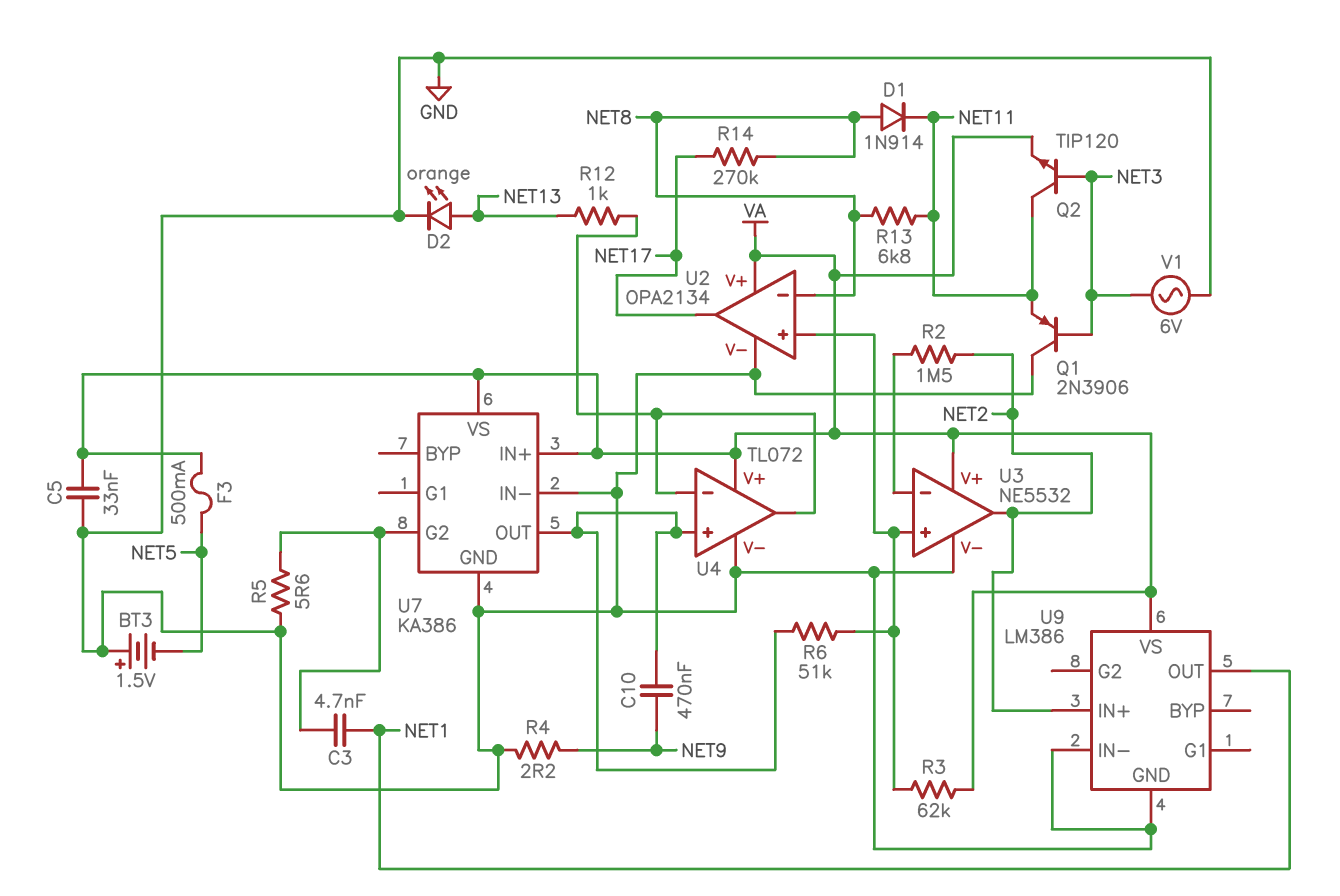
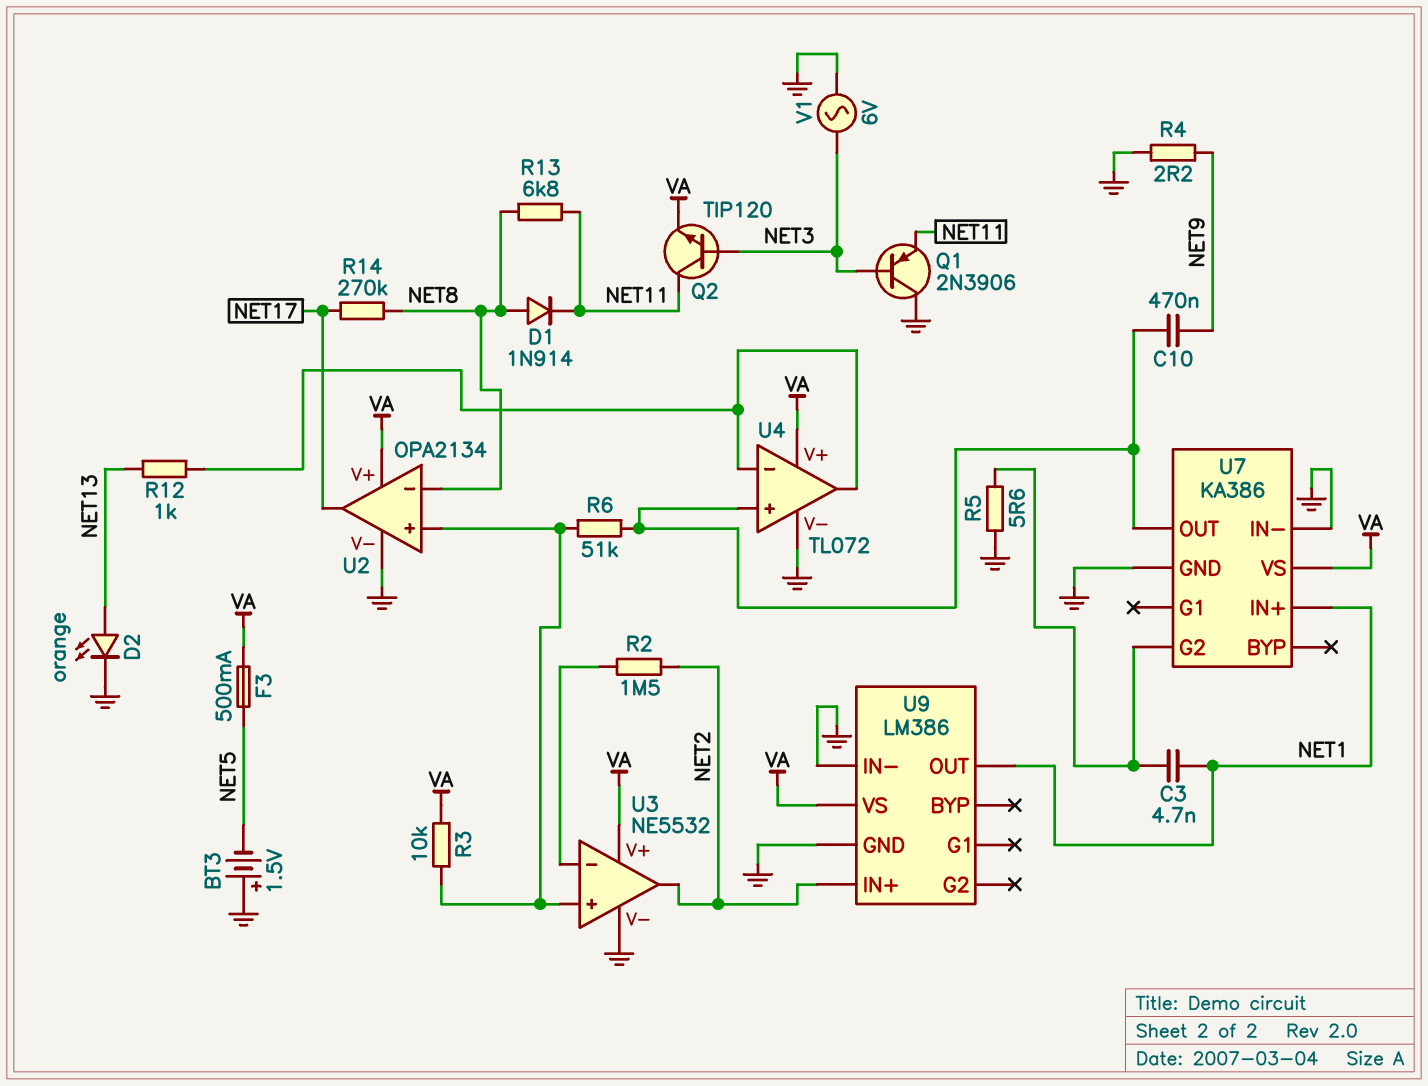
C5: 33nF (GND, VA) -> none
R3: 62k (U2/in+, VA) -> 10k (U2/in+, VA)
U7 pin IN+: VA -> NET1

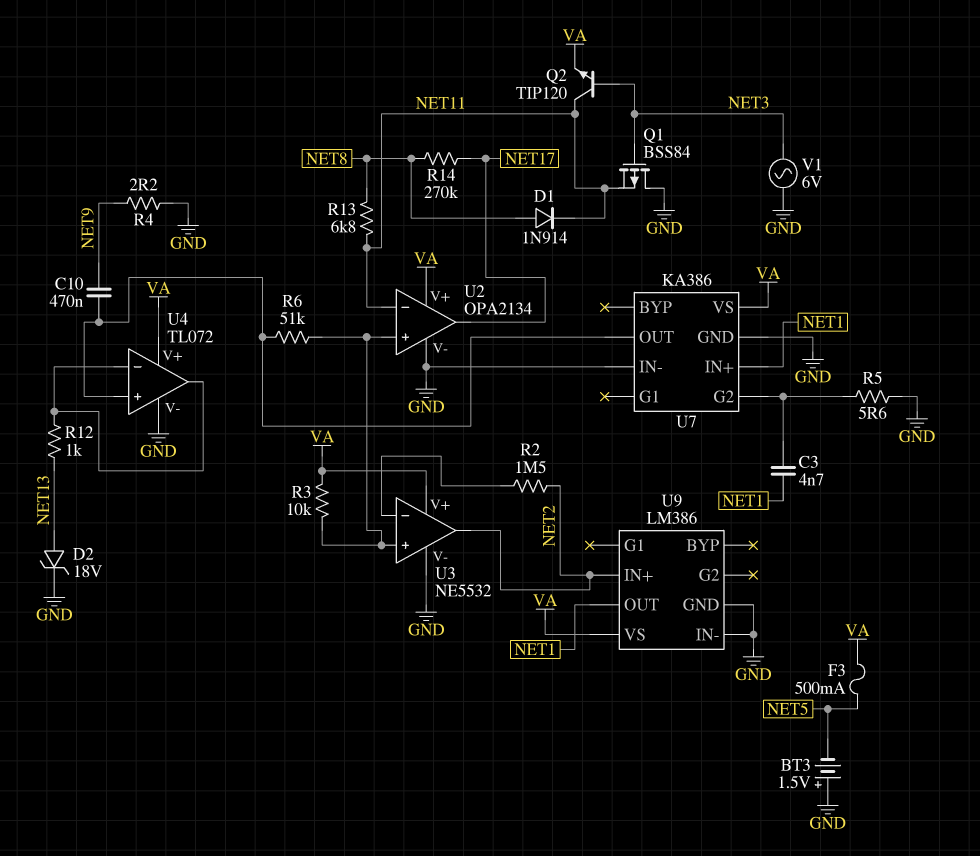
D2: LED orange (A NET13, K GND) -> zener 18V (A NET13, K GND)
Q1: PNP 2N3906 (B NET3, C GND, E NET11) -> PMOS BSS84 (G NET3, D GND, S NET11)
U2 pin in-: NET8 -> NET11

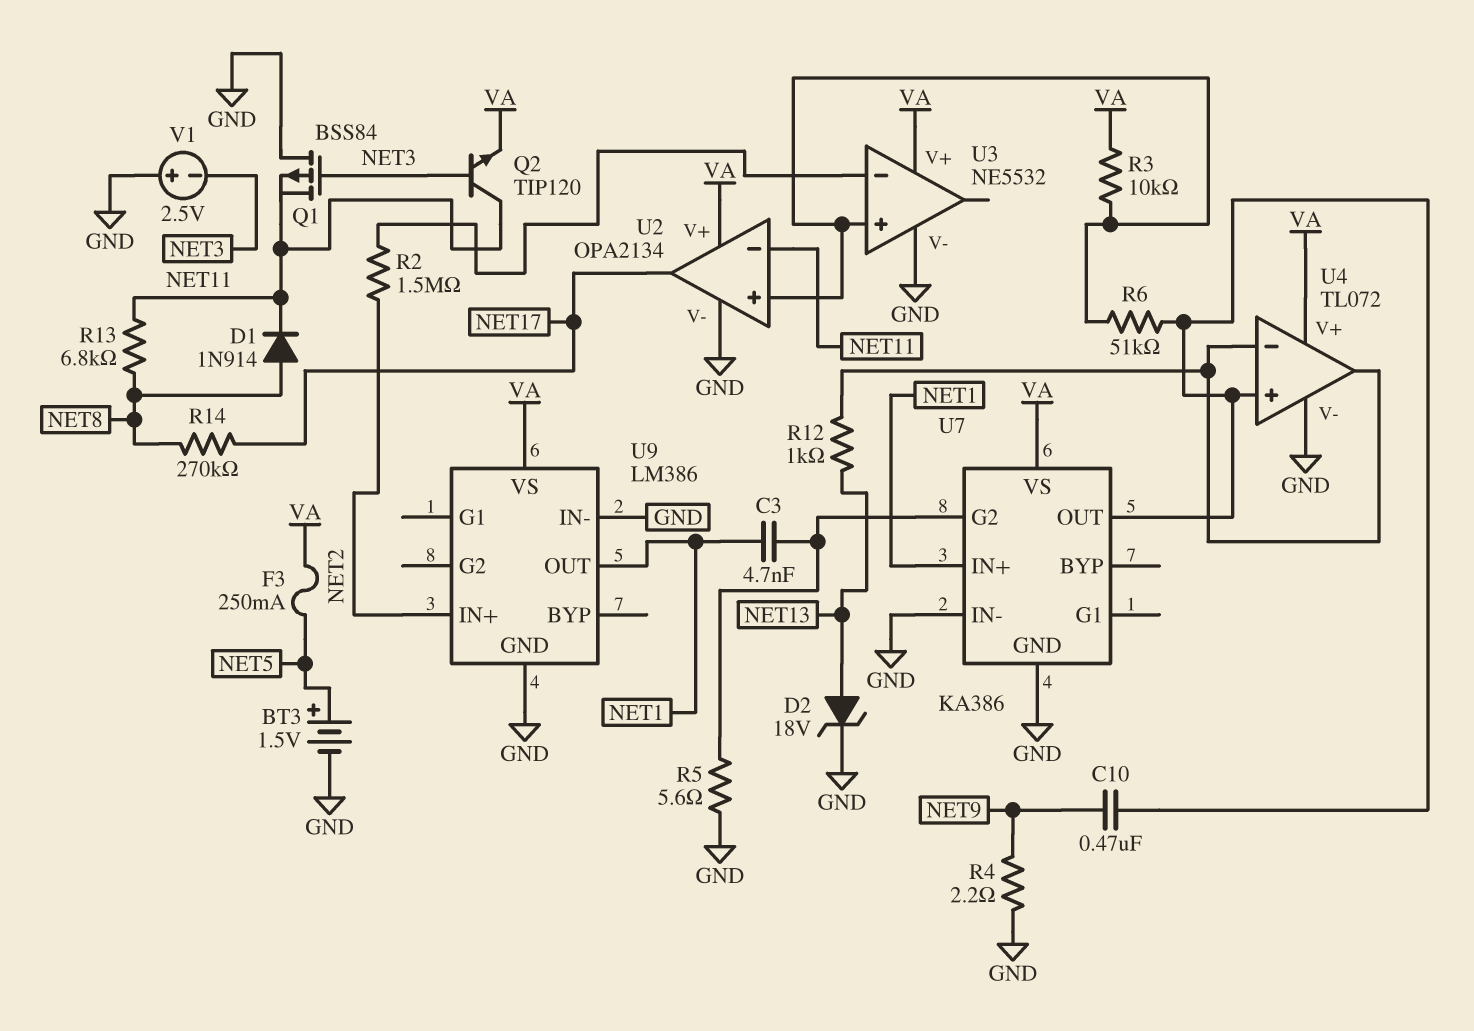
BT3: 1.5V (plus GND, minus NET5) -> 1.5V (plus NET5, minus GND)
F3: 500mA (NET5, VA) -> 250mA (NET5, VA)
U3 pin out: NET2 -> none
V1: AC 6V (GND, NET3) -> 2.5V (plus GND, minus NET3)

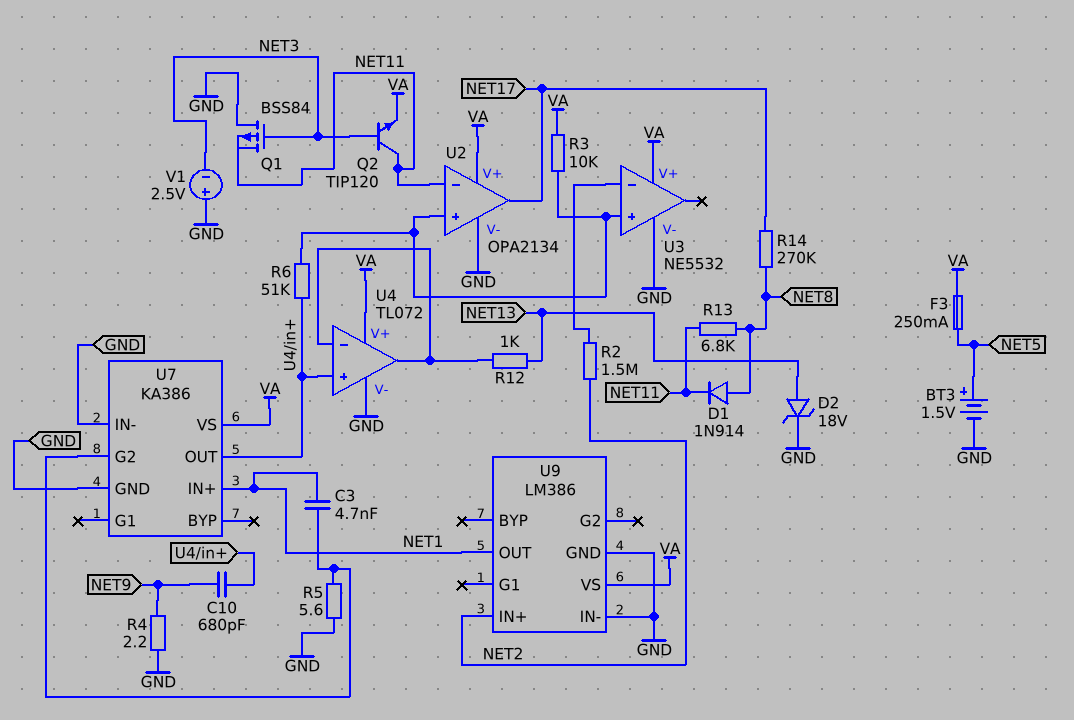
C10: 470nF (NET9, U4/in+) -> 680pF (NET9, U4/in+)

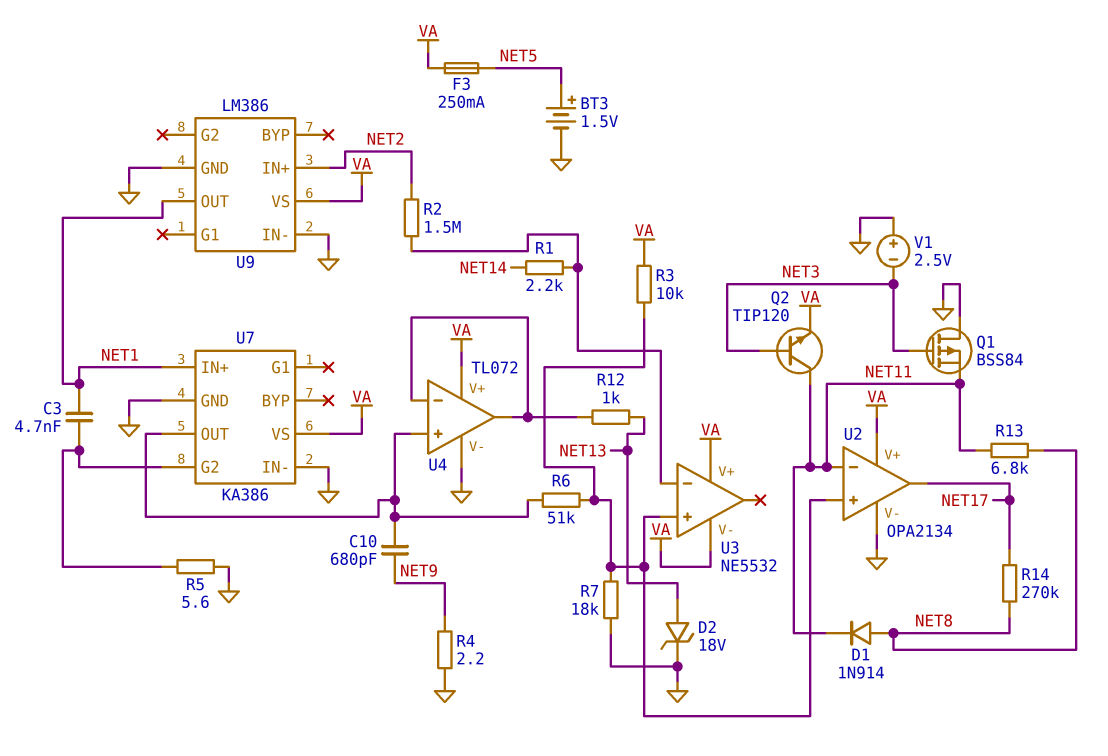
R1: none -> 2.2k (NET14, U3/in-)
R7: none -> 18k (GND, U2/in+)
U3 pin V-: GND -> VA

